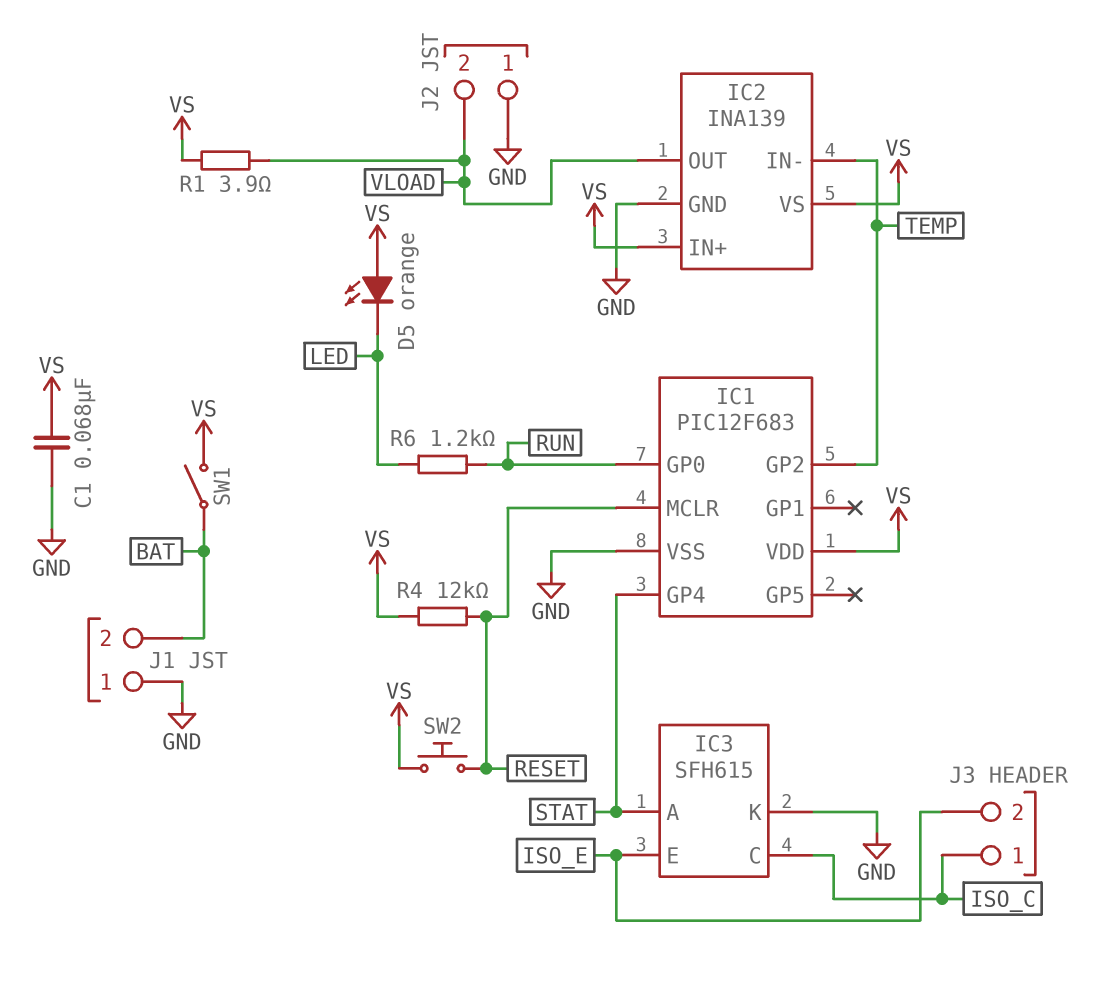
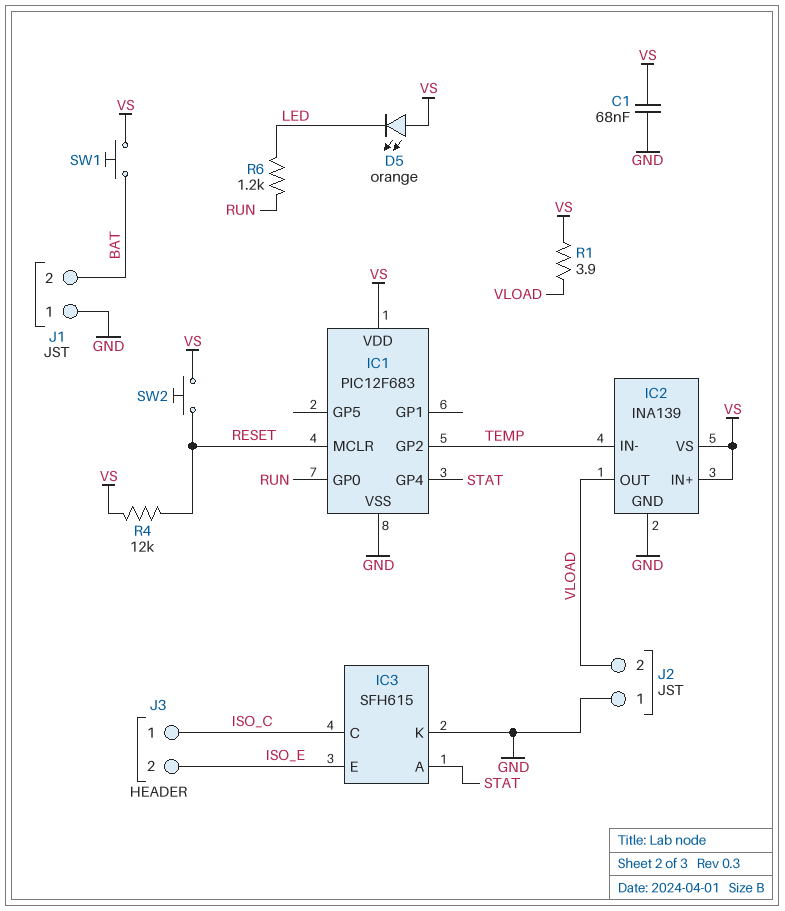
SW1: switch (BAT, VS) -> button (BAT, VS)

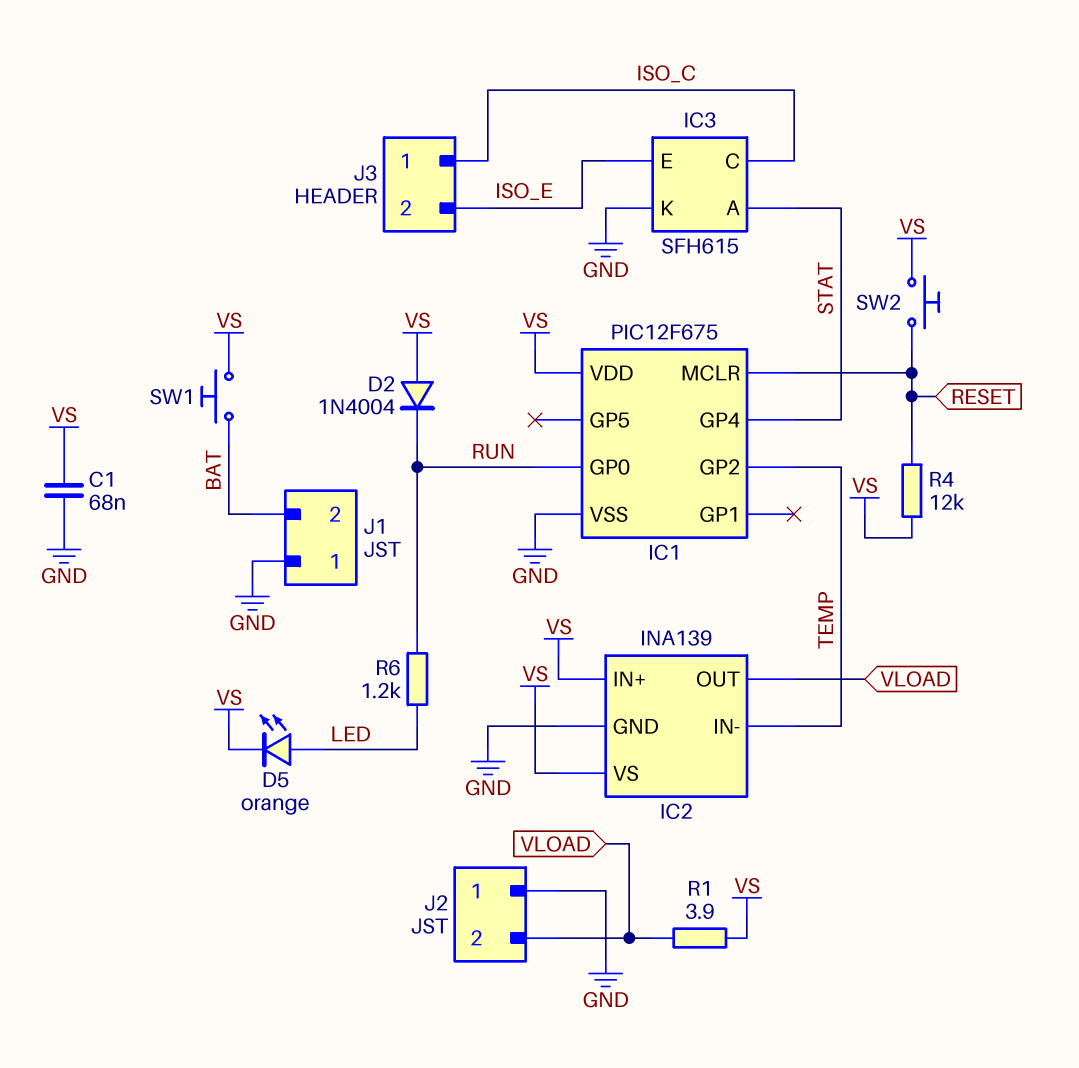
D2: none -> diode 1N4004 (A VS, K RUN)
D5: LED orange (A VS, K LED) -> LED orange (A LED, K VS)
IC1: PIC12F683 -> PIC12F675

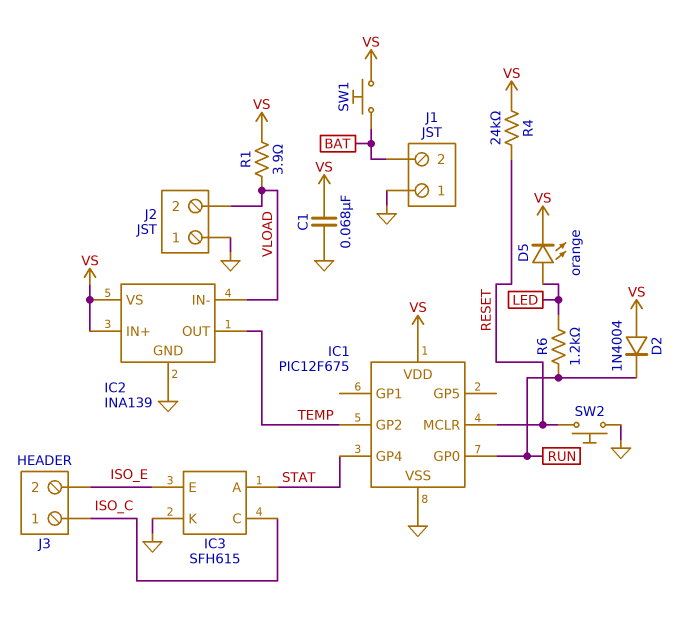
IC2 pin IN-: TEMP -> VLOAD
IC2 pin OUT: VLOAD -> TEMP
R4: 12k (RESET, VS) -> 24k (RESET, VS)
SW2: button (RESET, VS) -> button (GND, RESET)

